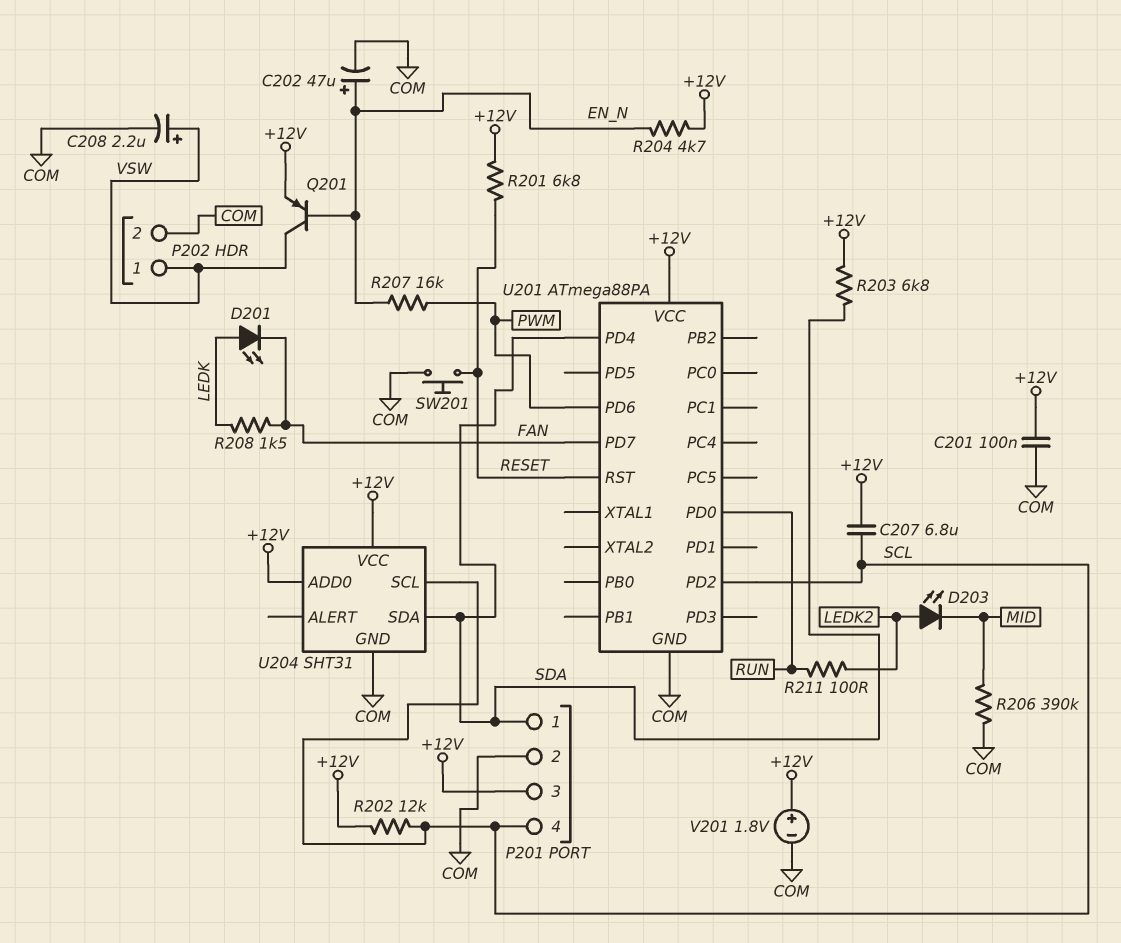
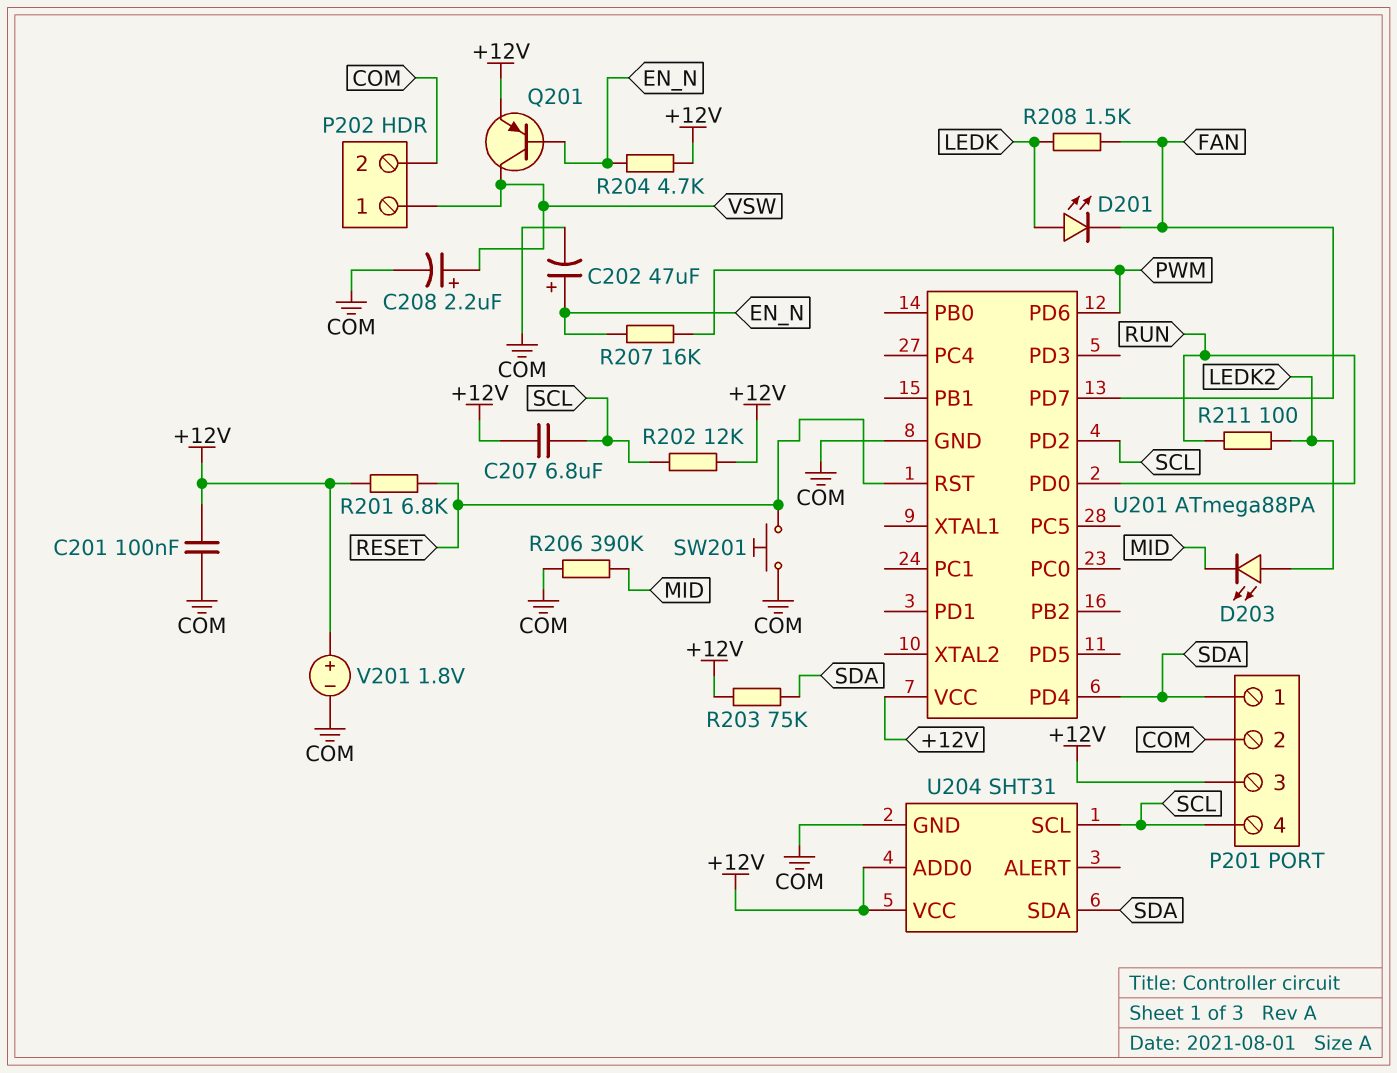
R203: 6.8k (+12V, SDA) -> 75k (+12V, SDA)

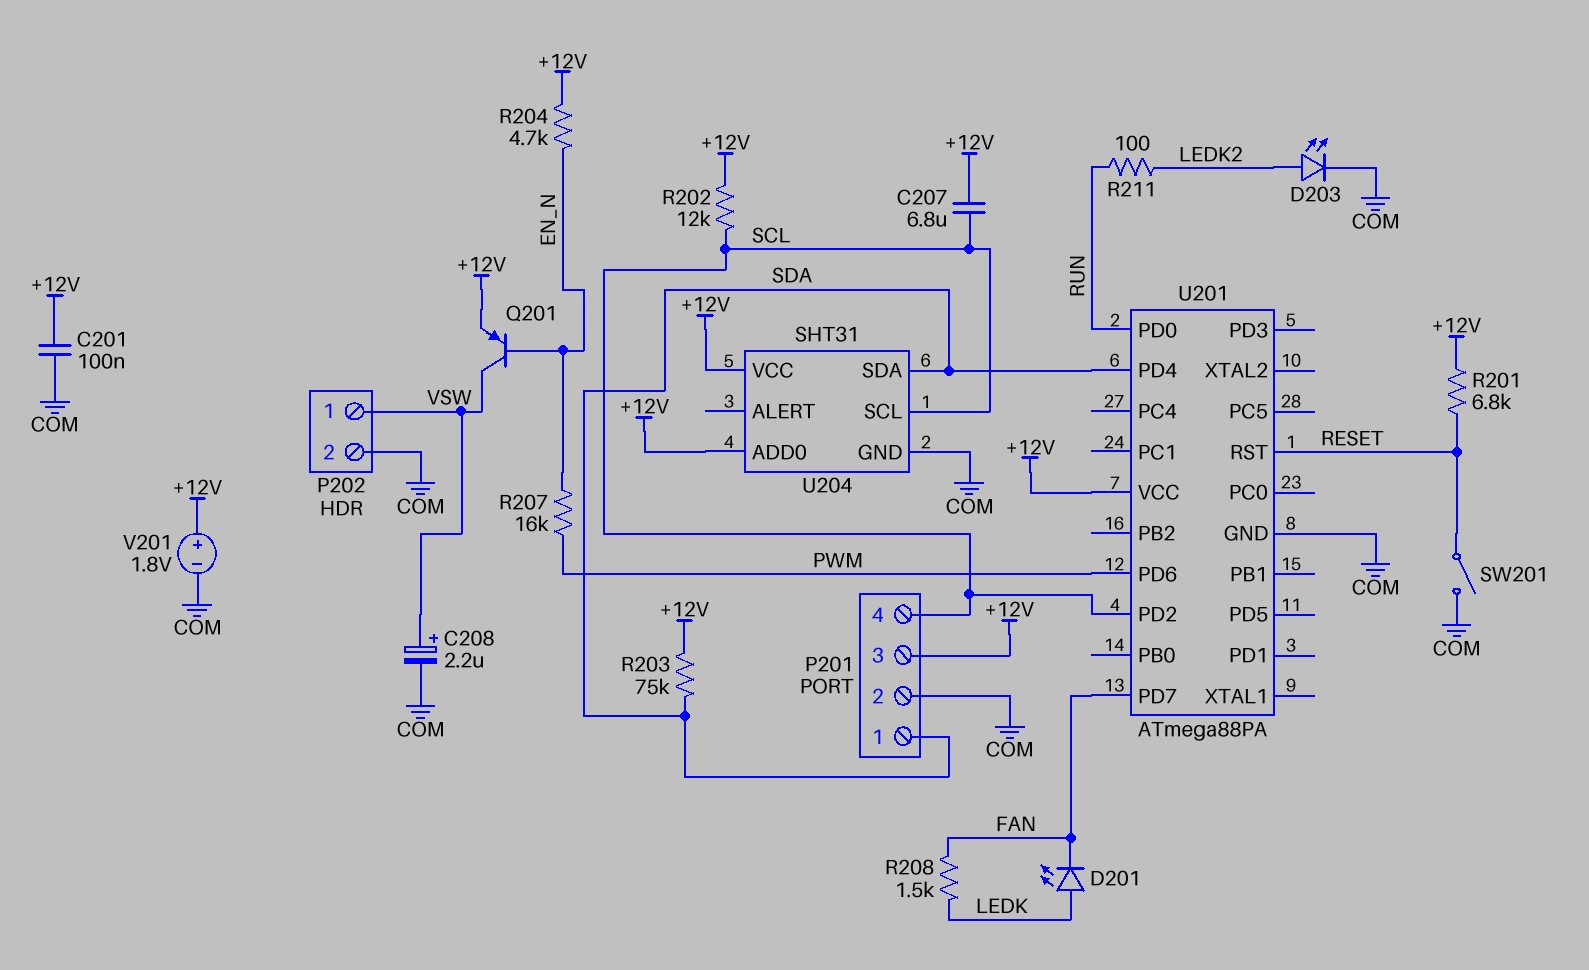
C202: 47uF (plus EN_N, minus COM) -> none
D203: LED (A LEDK2, K MID) -> LED (A LEDK2, K COM)
R206: 390k (COM, MID) -> none
SW201: button (COM, RESET) -> switch (COM, RESET)

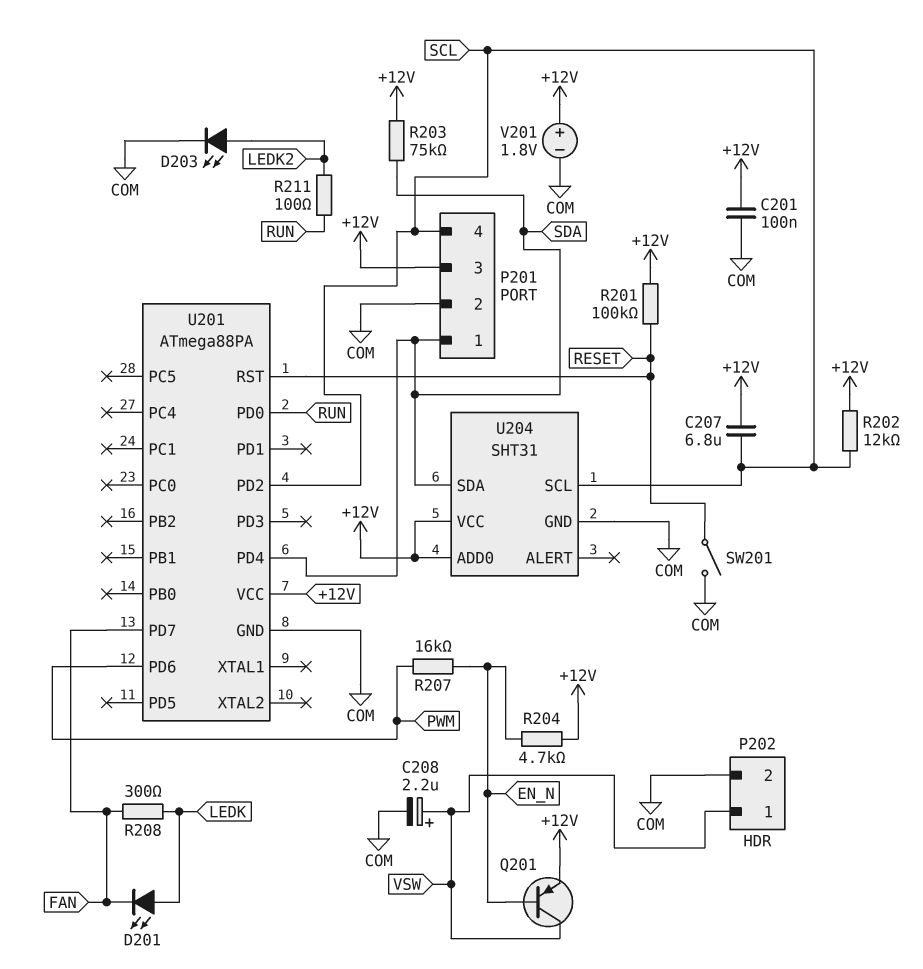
R201: 6.8k (+12V, RESET) -> 100k (+12V, RESET)
R208: 1.5k (FAN, LEDK) -> 300 (FAN, LEDK)

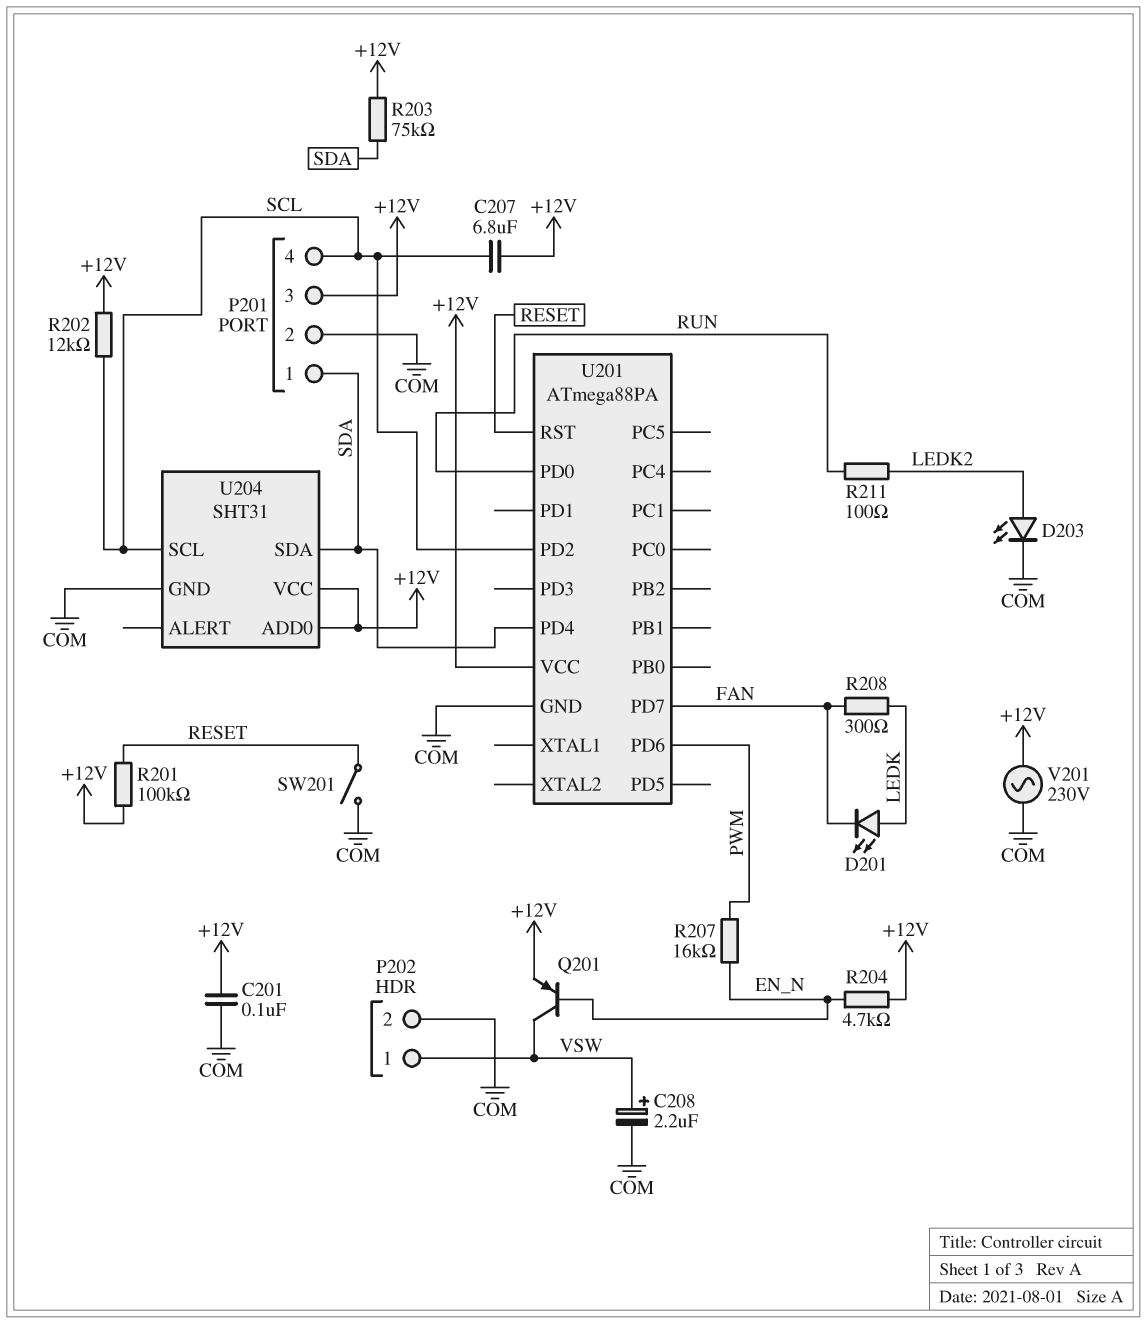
V201: 1.8V (plus +12V, minus COM) -> AC 230V (+12V, COM)

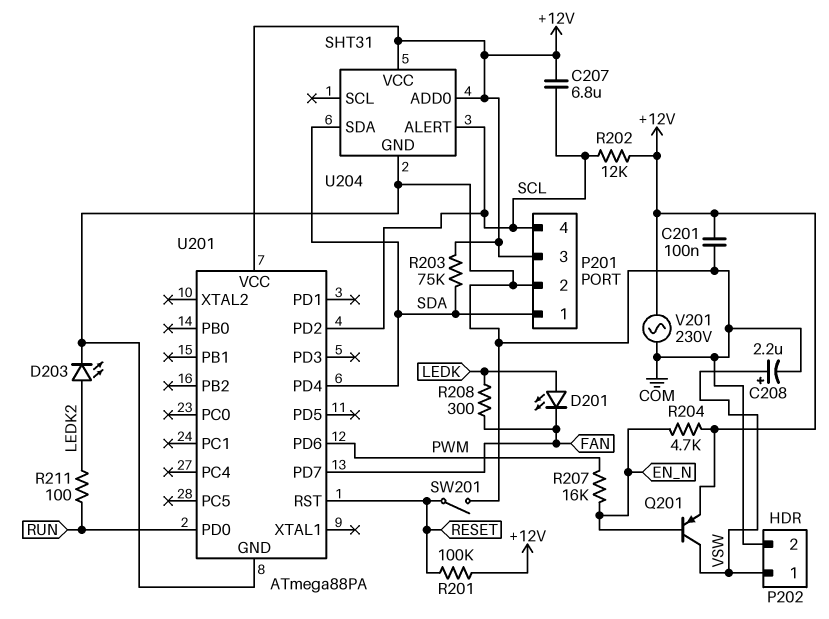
U204 pin ALERT: none -> SCL
U204 pin SCL: SCL -> none

